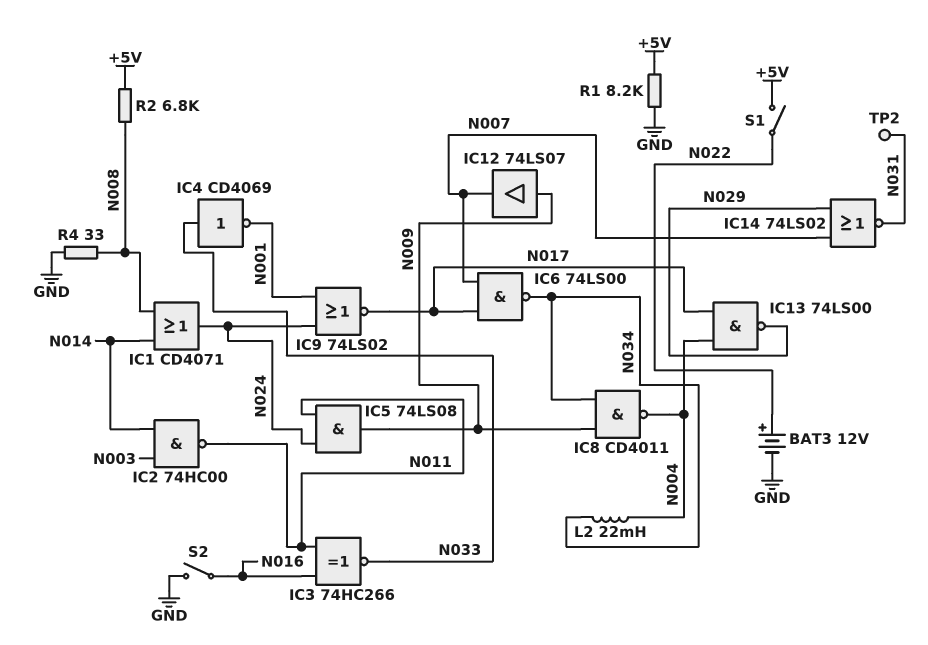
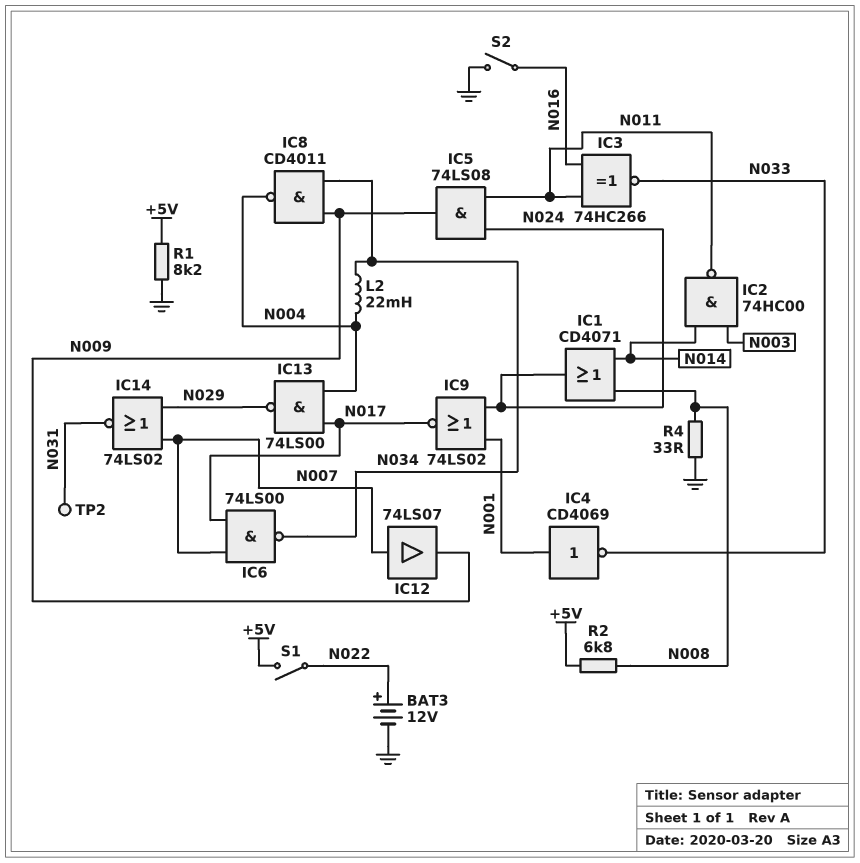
IC4: NOT CD4069 (in N033, out N001) -> NOT CD4069 (in N001, out N033)
IC12: buffer 74LS07 (in N009, out N007) -> buffer 74LS07 (in N007, out N009)

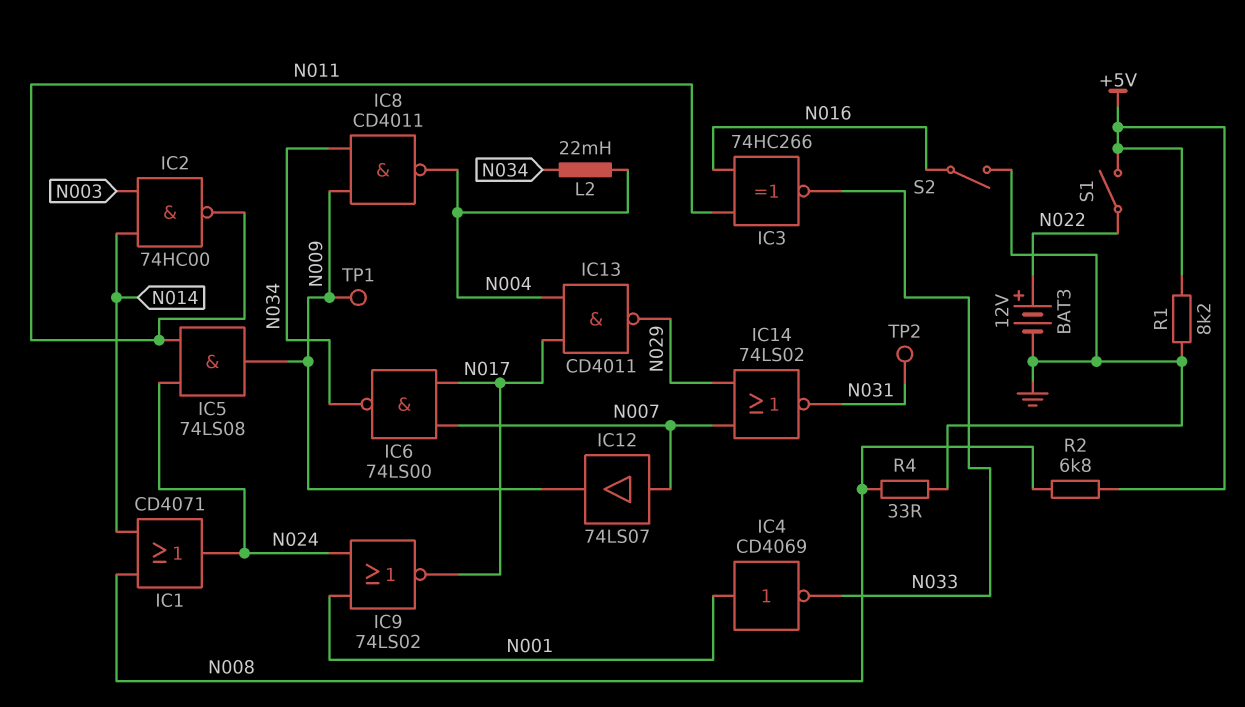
IC13: NAND 74LS00 (in N004, in N017, out N029) -> NAND CD4011 (in N004, in N017, out N029)
TP1: none -> test point (N009)

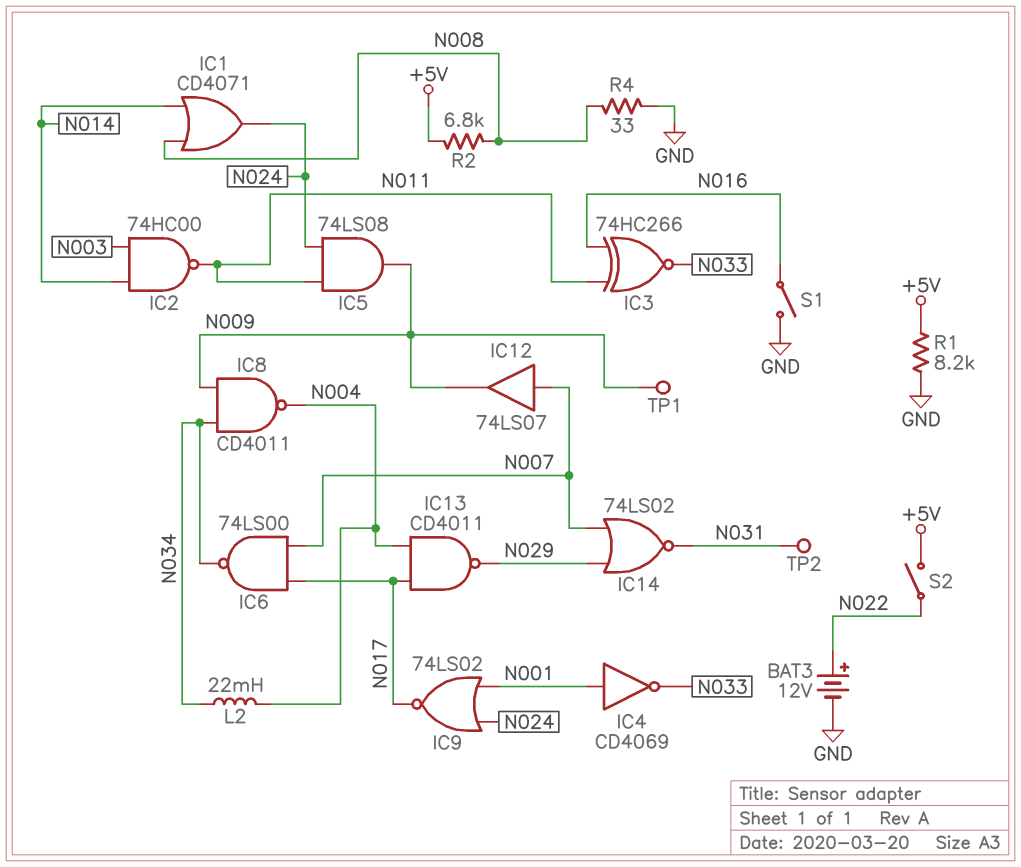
S1: switch (+5V, N022) -> switch (GND, N016)
S2: switch (GND, N016) -> switch (+5V, N022)

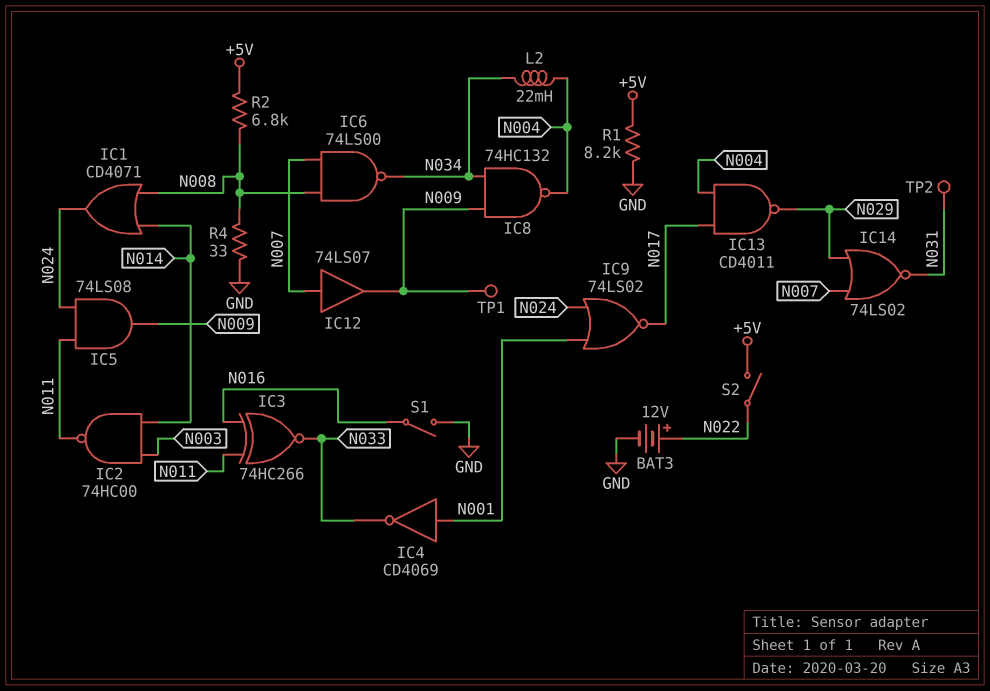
IC6: NAND 74LS00 (in N007, in N017, out N034) -> NAND 74LS00 (in N007, in N008, out N034)
IC8: NAND CD4011 (in N009, in N034, out N004) -> NAND 74HC132 (in N009, in N034, out N004)

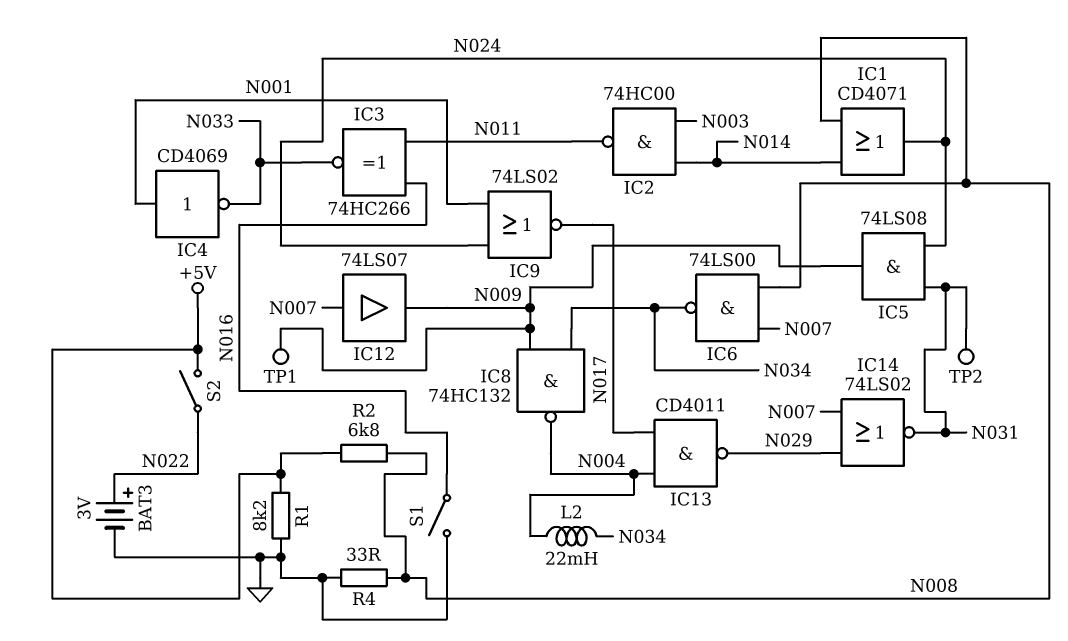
BAT3: 12V (plus N022, minus GND) -> 3V (plus N022, minus GND)
IC5: AND 74LS08 (in N011, in N024, out N009) -> AND 74LS08 (in N024, in N031, out N009)

